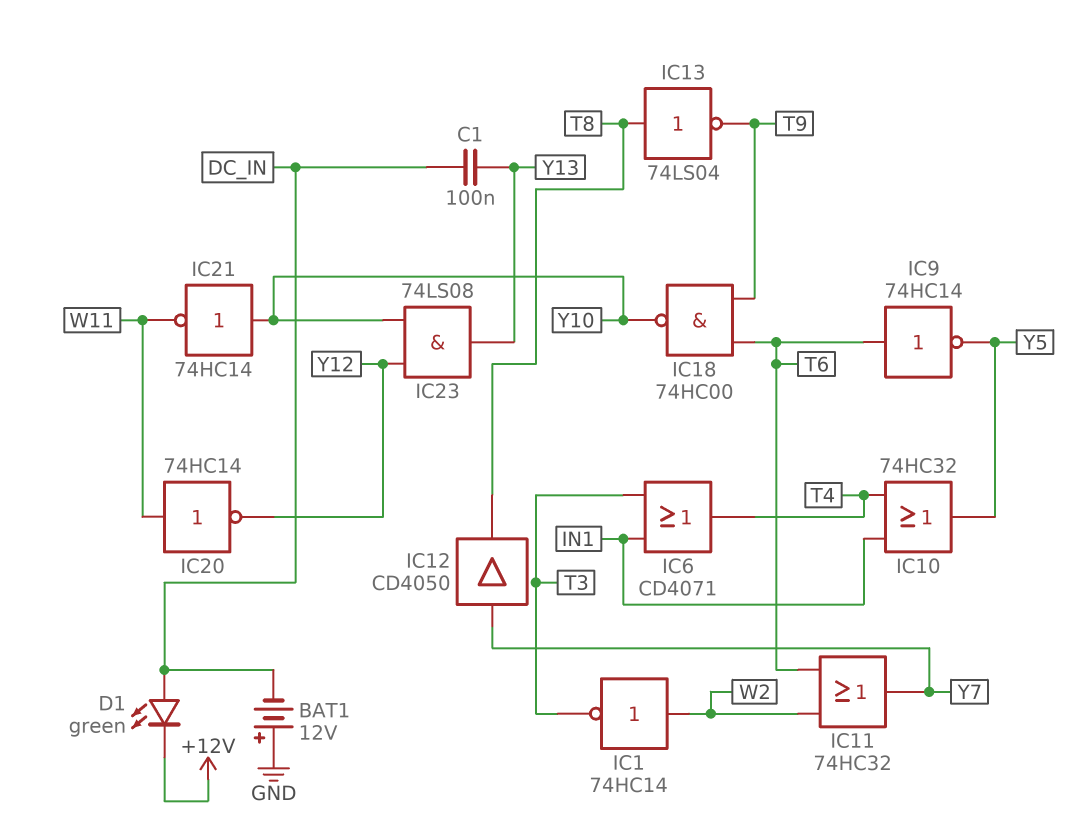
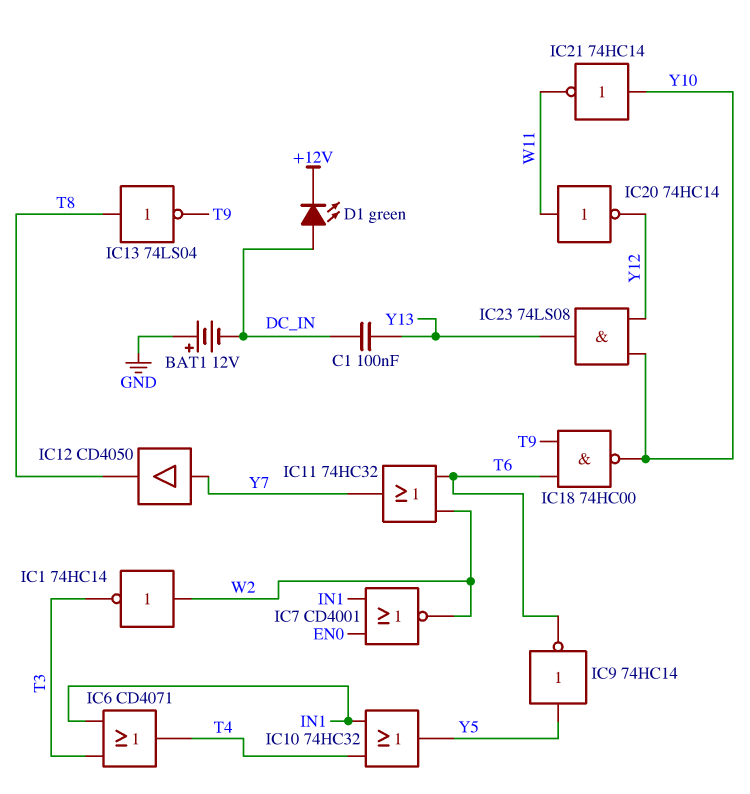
IC7: none -> NOR CD4001 (in EN0, in IN1, out W2)
IC9: NOT 74HC14 (in T6, out Y5) -> NOT 74HC14 (in Y5, out T6)

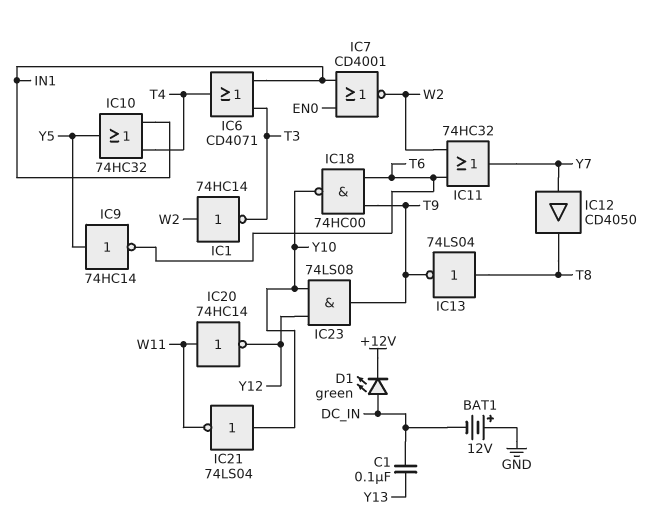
IC21: NOT 74HC14 (in Y10, out W11) -> NOT 74LS04 (in Y10, out W11)
IC23: AND 74LS08 (in Y10, in Y12, out Y13) -> AND 74LS08 (in Y10, in Y12, out T9)

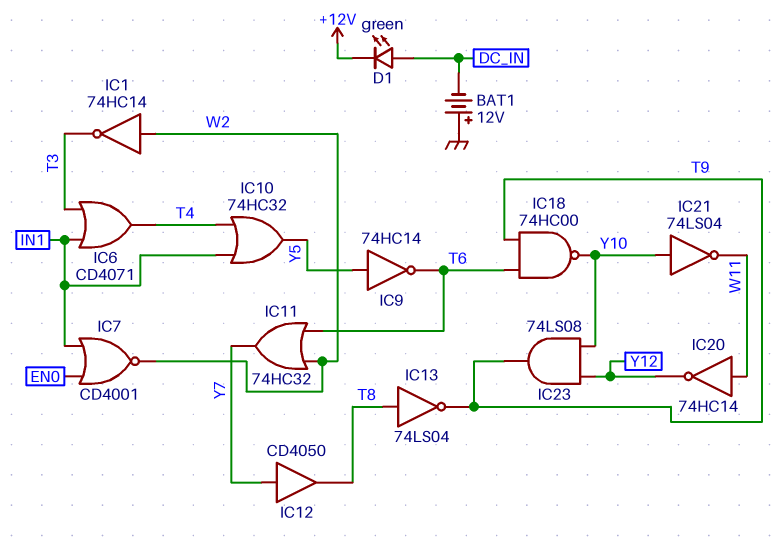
C1: 100nF (DC_IN, Y13) -> none

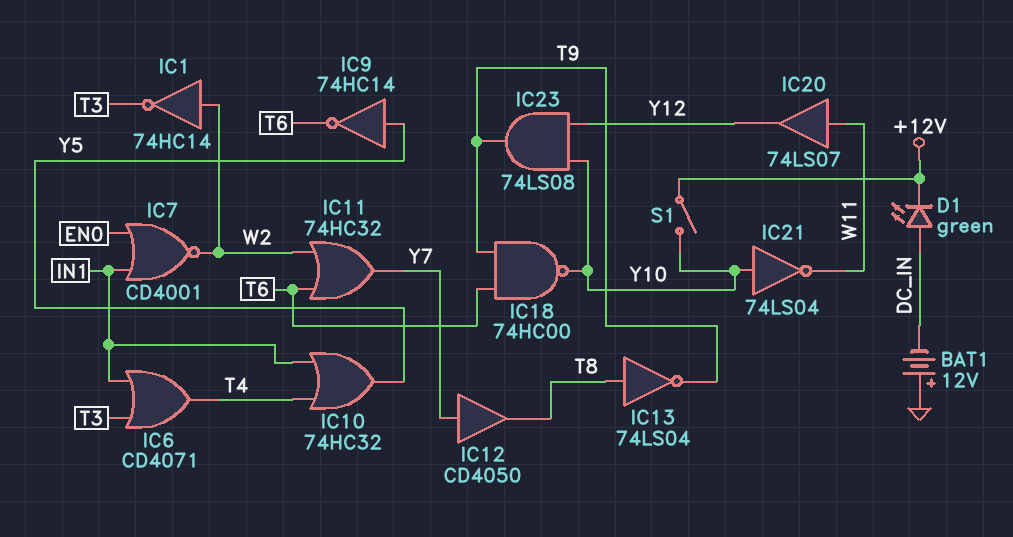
IC20: NOT 74HC14 (in W11, out Y12) -> buffer 74LS07 (in W11, out Y12)
S1: none -> switch (+12V, Y10)

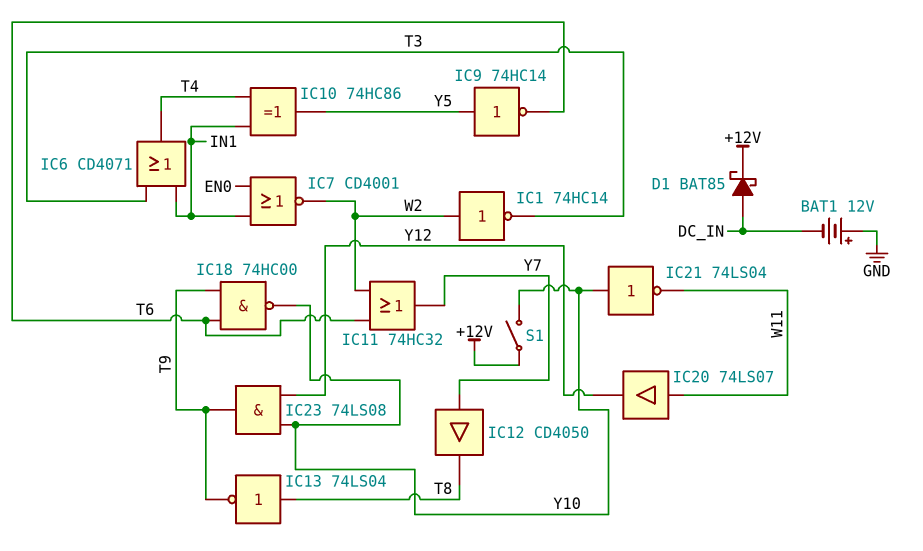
D1: LED green (A DC_IN, K +12V) -> schottky BAT85 (A DC_IN, K +12V)
IC10: OR 74HC32 (in IN1, in T4, out Y5) -> XOR 74HC86 (in IN1, in T4, out Y5)

